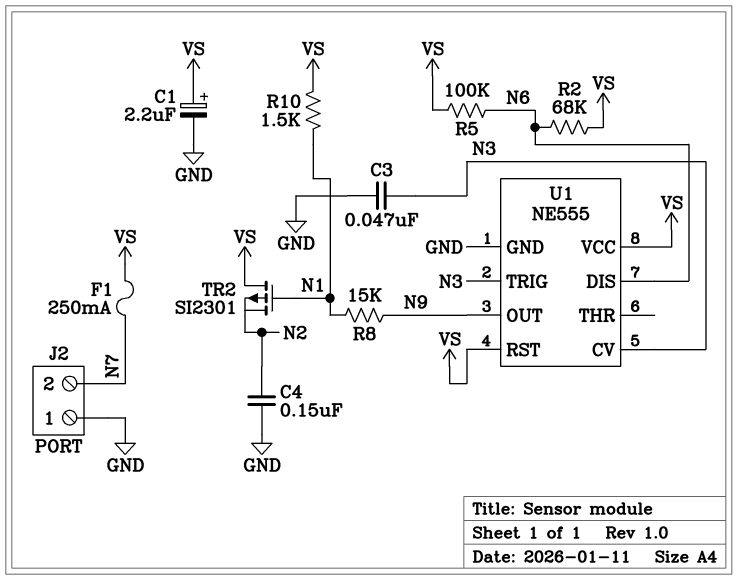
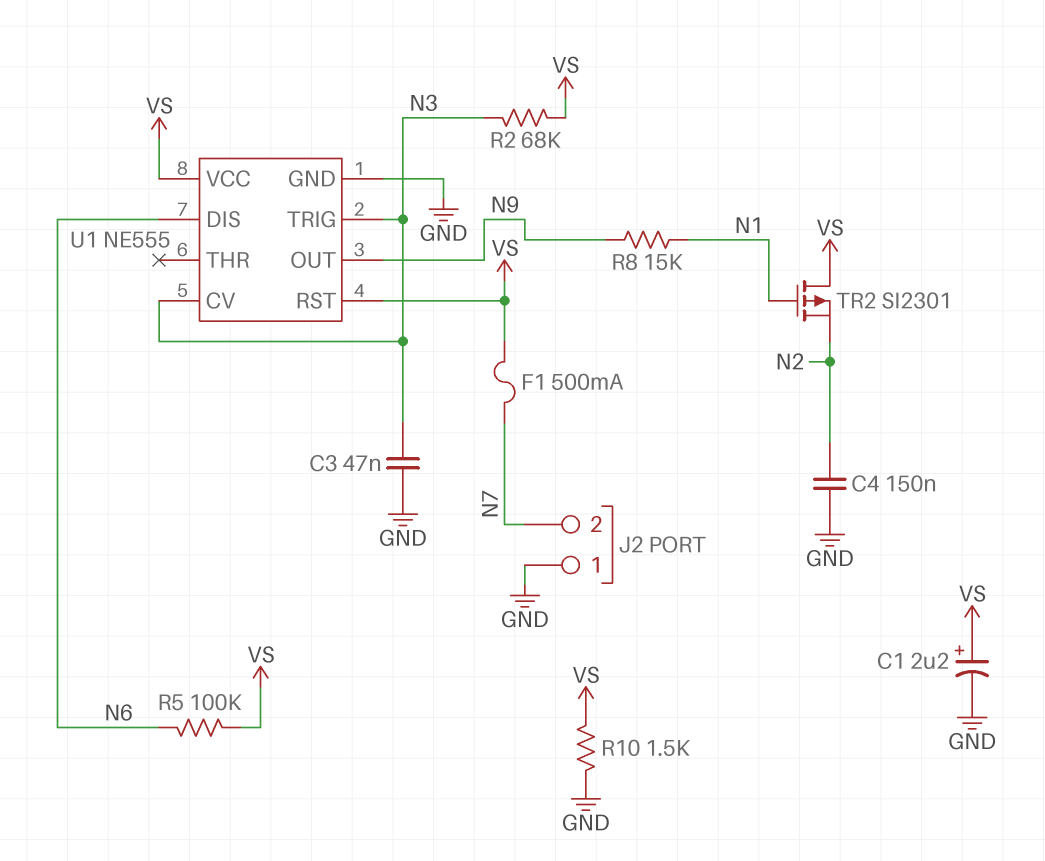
F1: 250mA (N7, VS) -> 500mA (N7, VS)
R2: 68k (N6, VS) -> 68k (N3, VS)
R10: 1.5k (N1, VS) -> 1.5k (GND, VS)

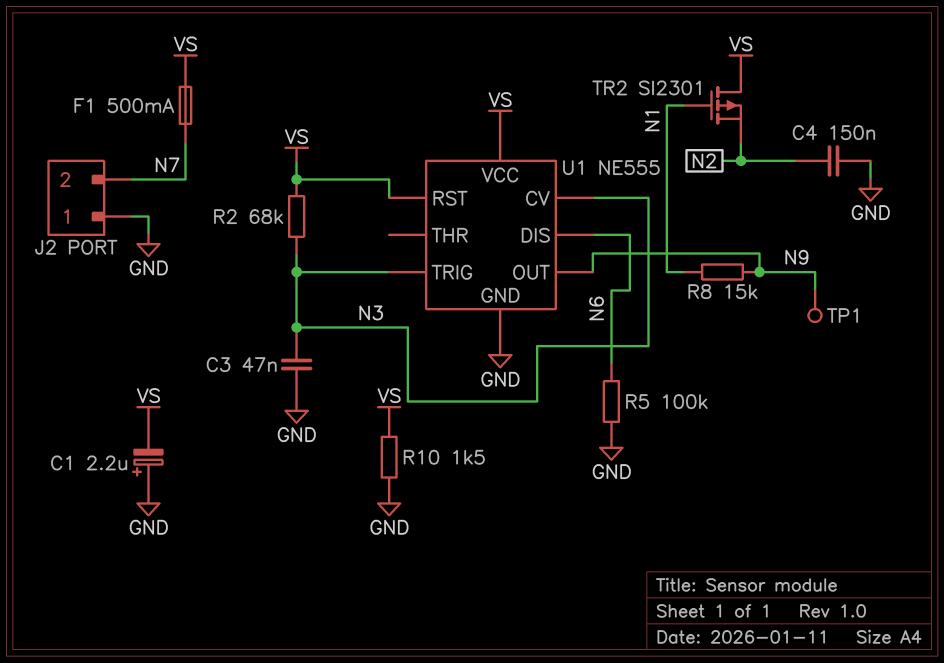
C1: 2.2uF (plus VS, minus GND) -> 2.2uF (plus GND, minus VS)
R5: 100k (N6, VS) -> 100k (GND, N6)
TP1: none -> test point (N9)

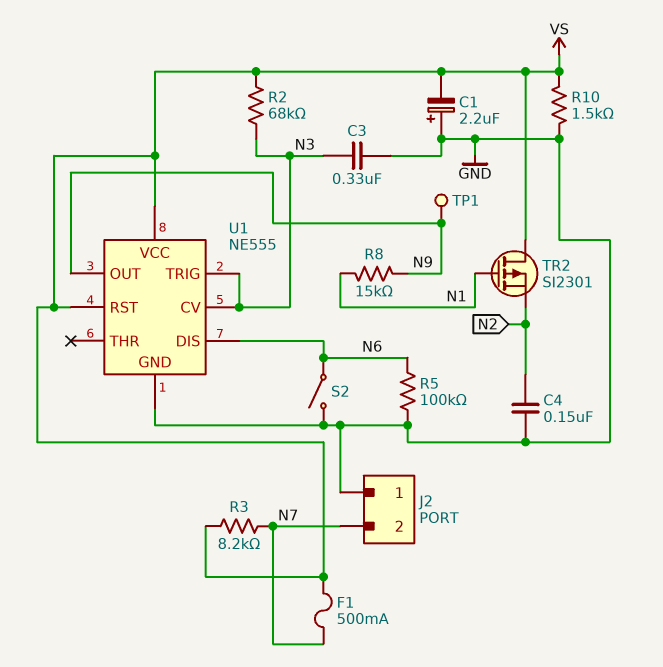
C3: 47nF (GND, N3) -> 330nF (GND, N3)
R3: none -> 8.2k (N7, VS)
S2: none -> switch (GND, N6)

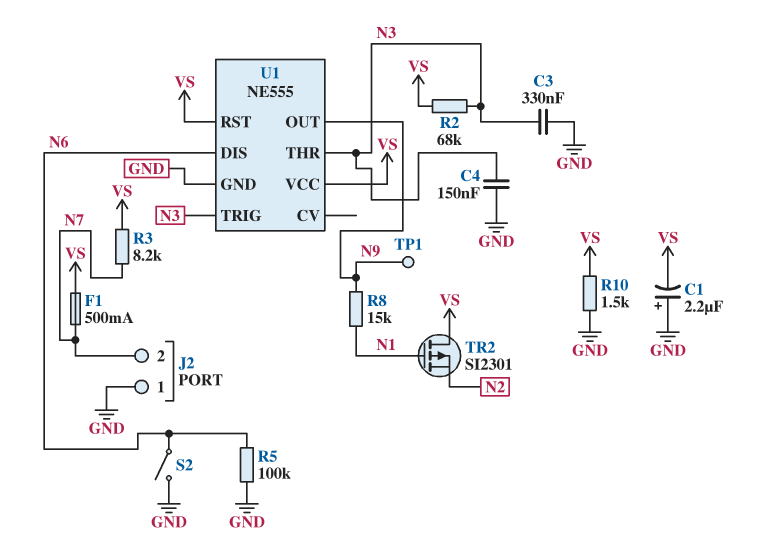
C4: 150nF (GND, N2) -> 150nF (GND, N3)
U1 pin CV: N3 -> none
U1 pin THR: none -> N3

